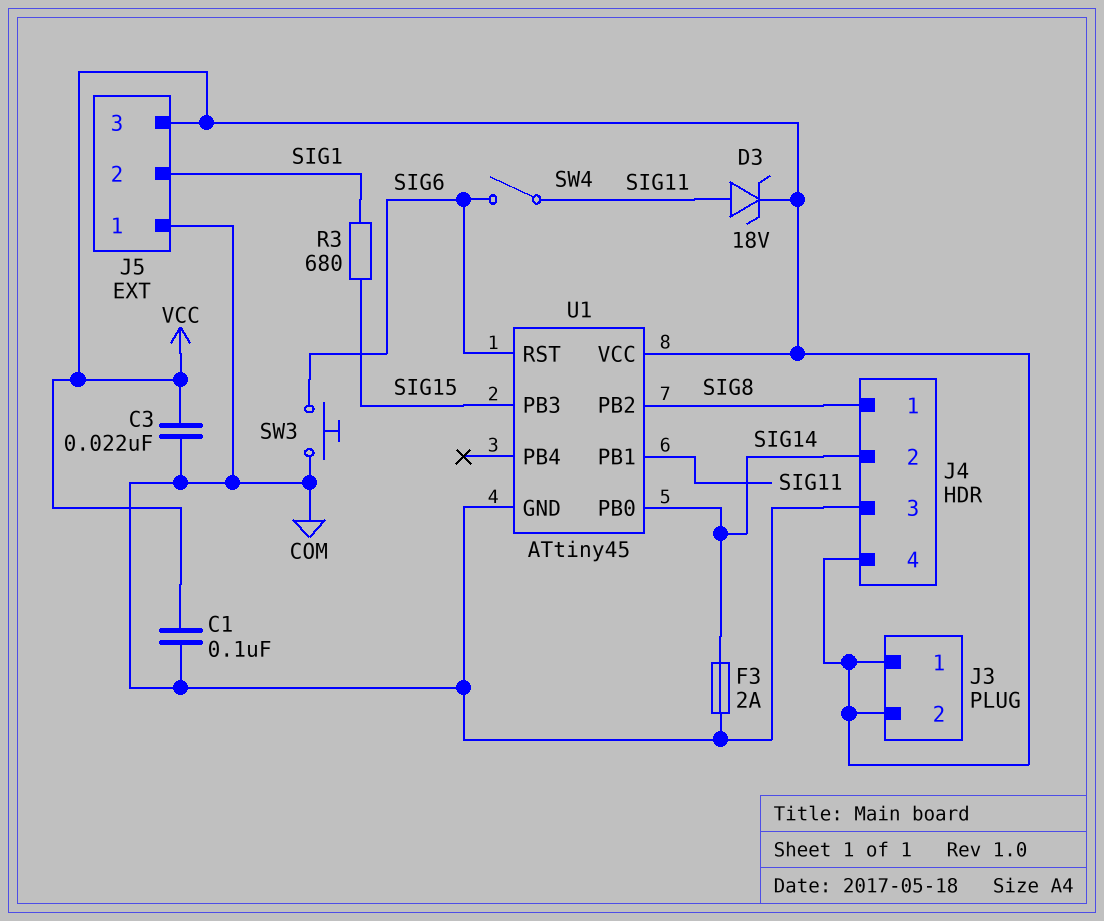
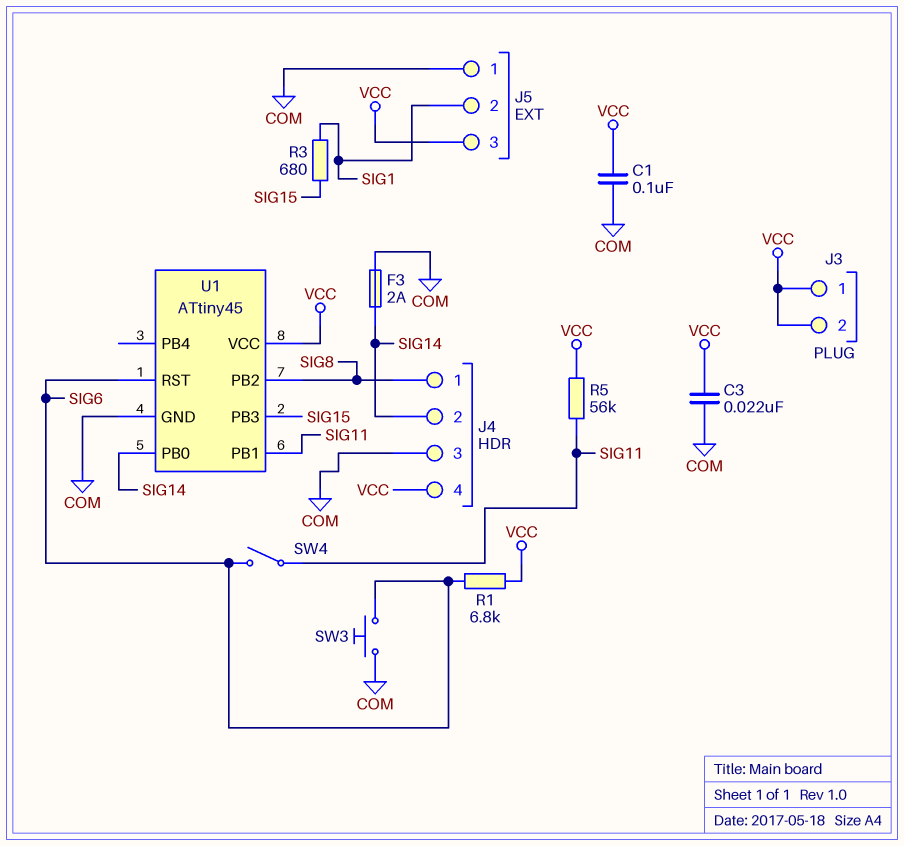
D3: zener 18V (A SIG11, K VCC) -> none
R1: none -> 6.8k (SIG6, VCC)
R5: none -> 56k (SIG11, VCC)

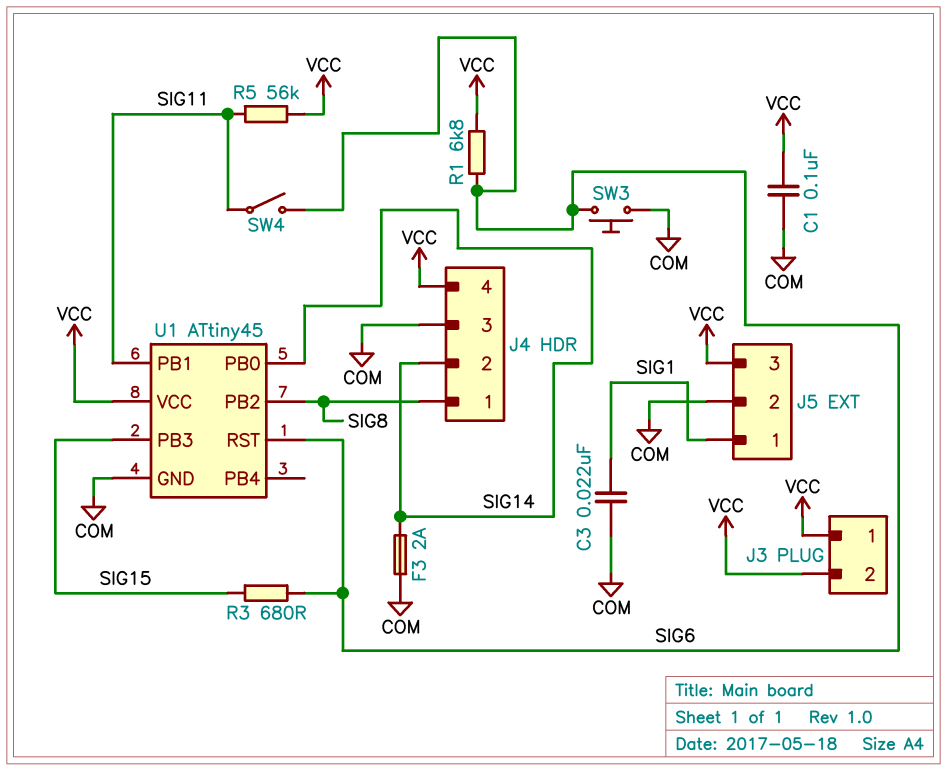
C3: 22nF (COM, VCC) -> 22nF (COM, SIG1)
J5 pin 1: COM -> SIG1
J5 pin 2: SIG1 -> COM
R3: 680 (SIG1, SIG15) -> 680 (SIG6, SIG15)

